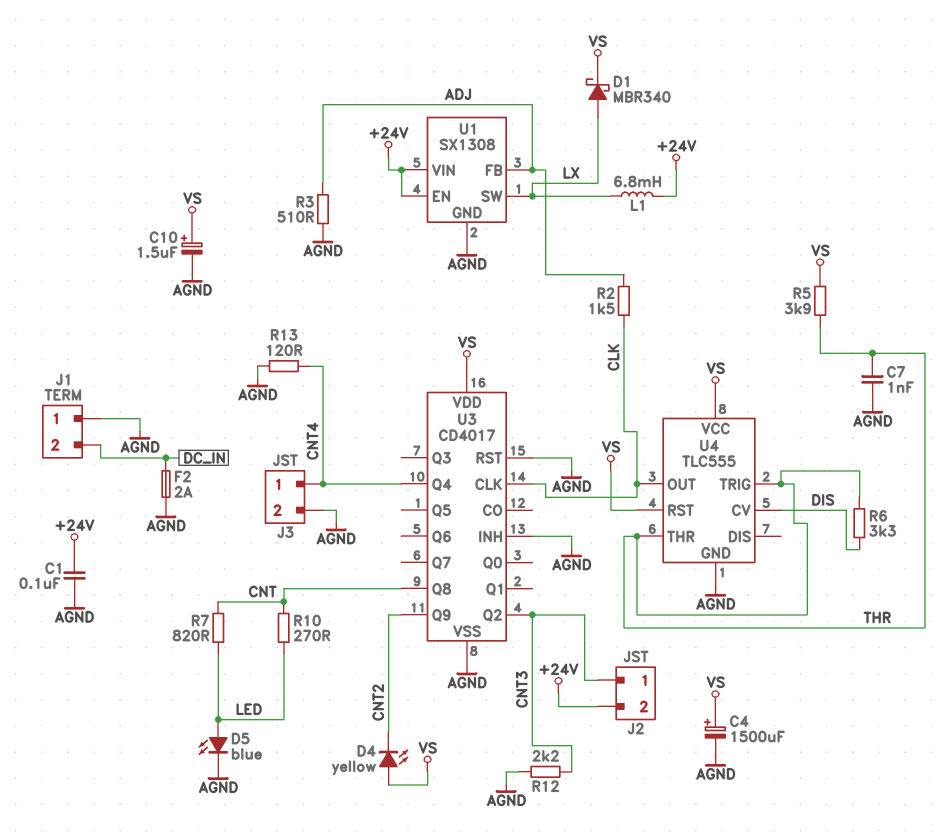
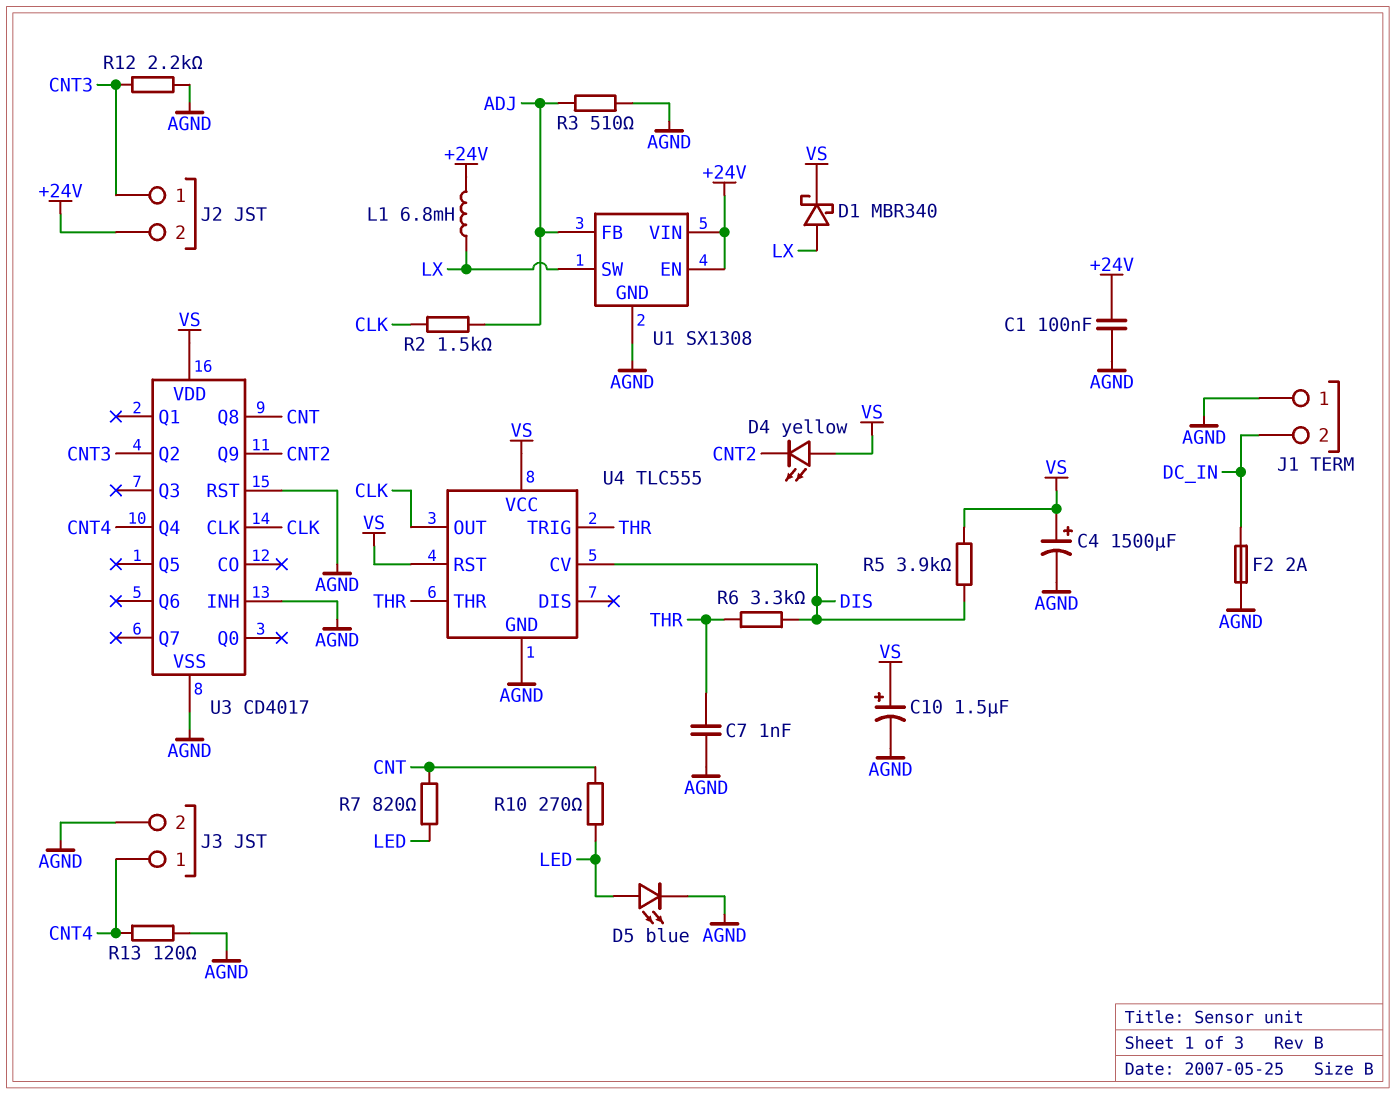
R5: 3.9k (THR, VS) -> 3.9k (DIS, VS)

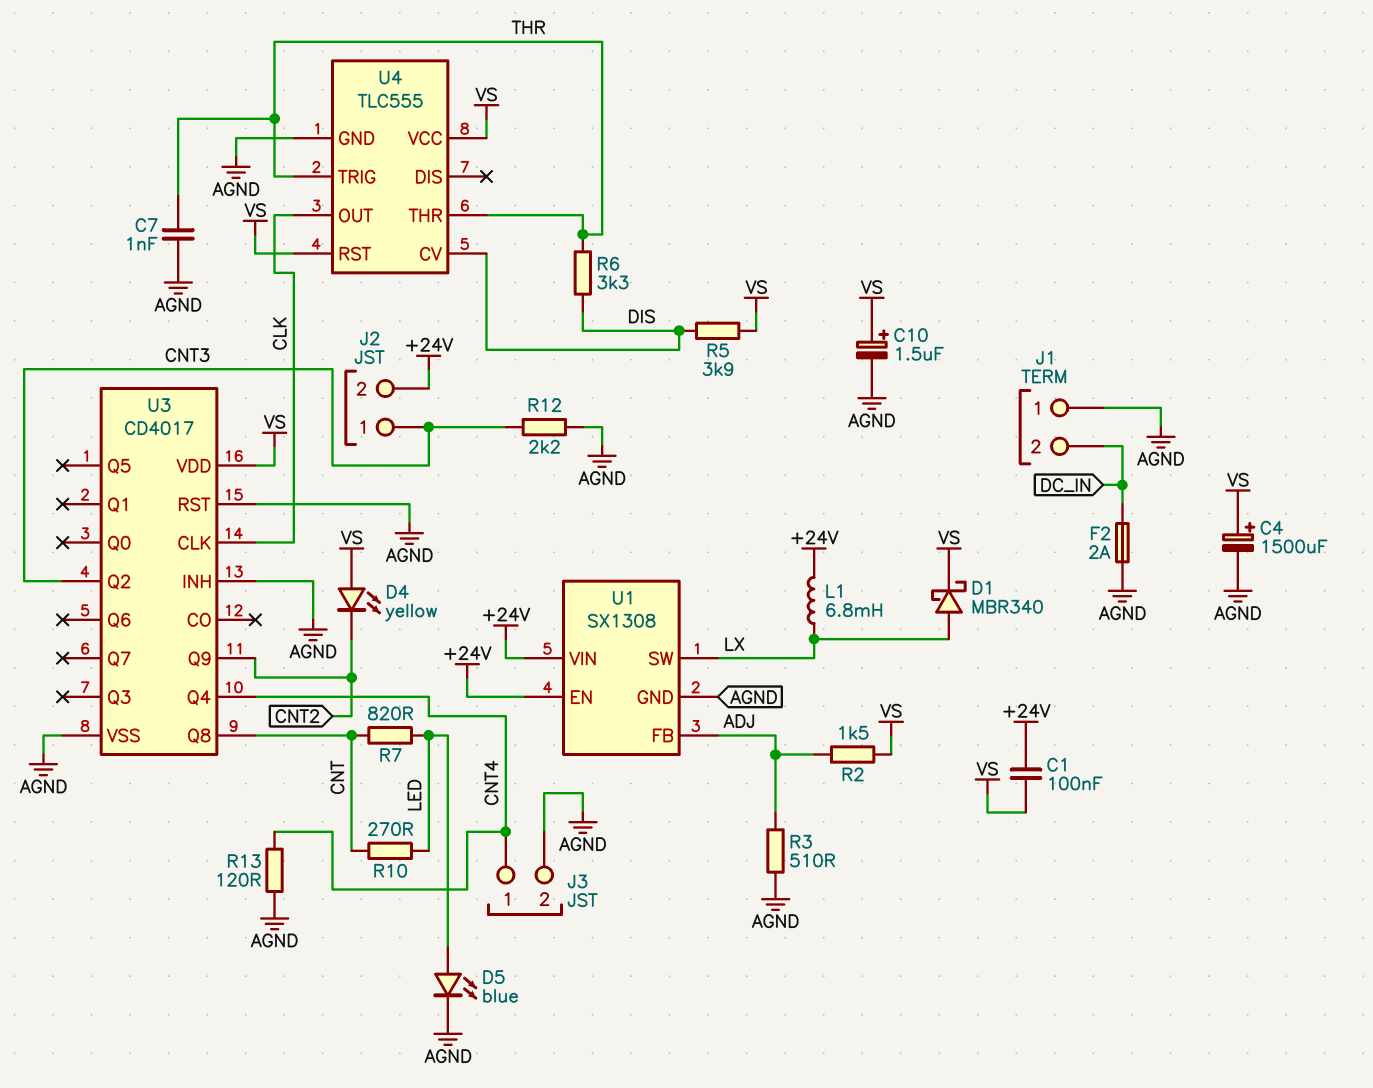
C1: 100nF (+24V, AGND) -> 100nF (+24V, VS)
R2: 1.5k (ADJ, CLK) -> 1.5k (ADJ, VS)

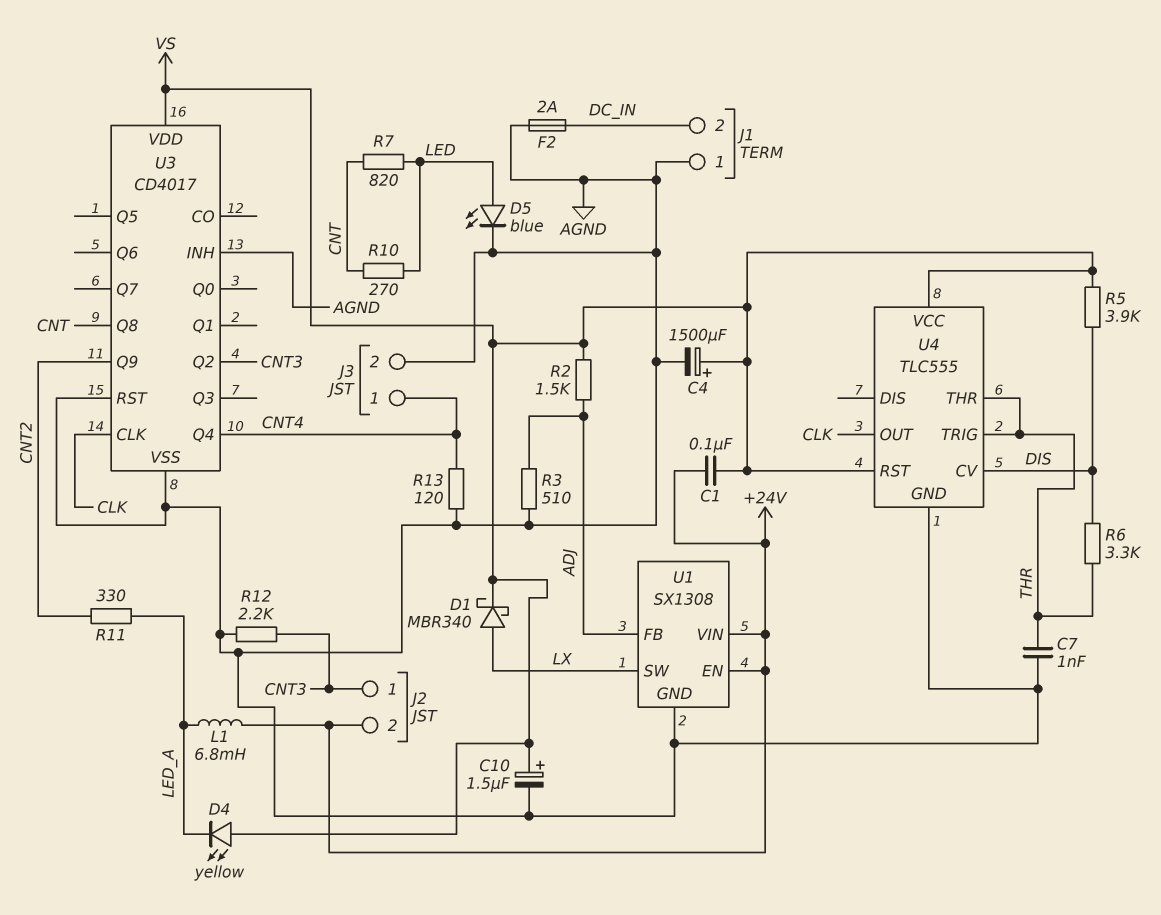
D4: LED yellow (A VS, K CNT2) -> LED yellow (A VS, K LED_A)
L1: 6.8mH (+24V, LX) -> 6.8mH (+24V, LED_A)
R11: none -> 330 (CNT2, LED_A)

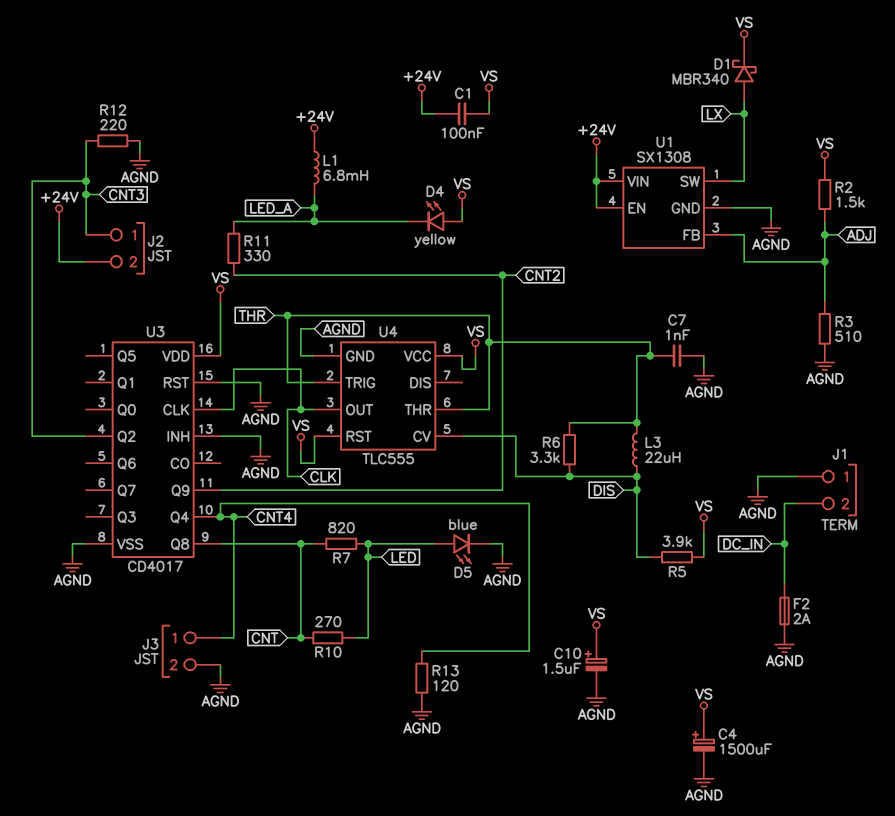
L3: none -> 22uH (DIS, THR)
R12: 2.2k (AGND, CNT3) -> 220 (AGND, CNT3)

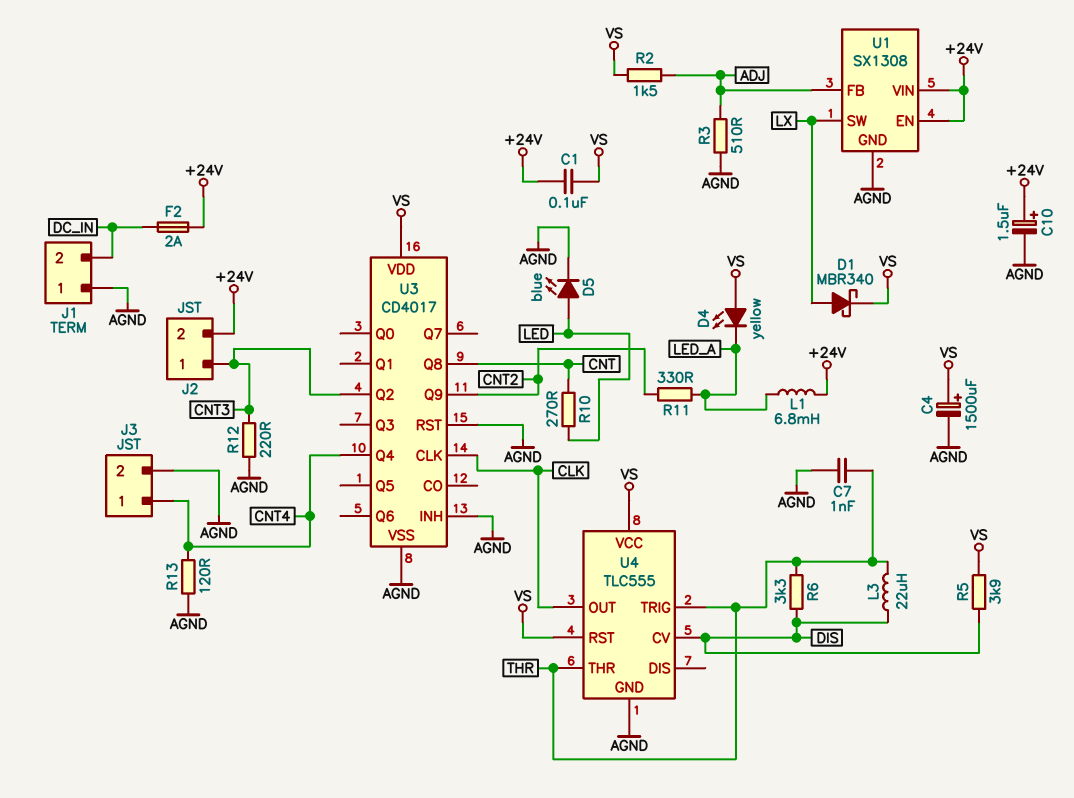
C10: 1.5uF (plus VS, minus AGND) -> 1.5uF (plus +24V, minus AGND)
F2: 2A (AGND, DC_IN) -> 2A (+24V, DC_IN)
R7: 820 (CNT, LED) -> none

